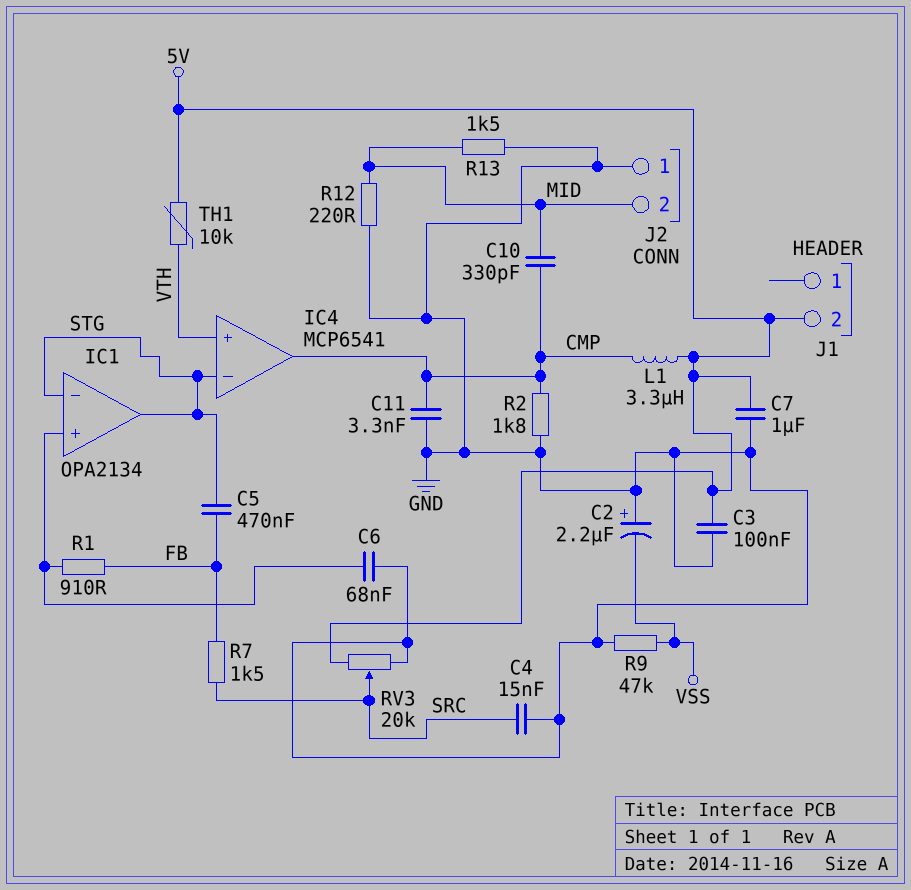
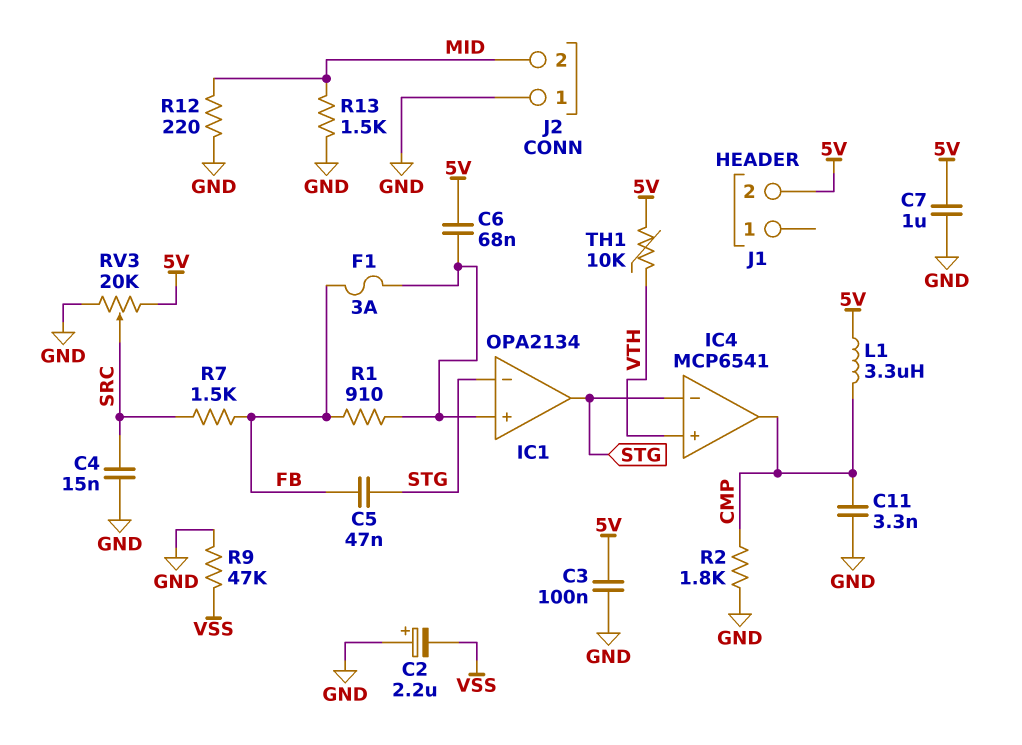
C5: 470nF (FB, STG) -> 47nF (FB, STG)
C6: 68nF (GND, IC1/in+) -> 68nF (5V, IC1/in+)
C10: 330pF (CMP, MID) -> none
F1: none -> 3A (FB, IC1/in+)

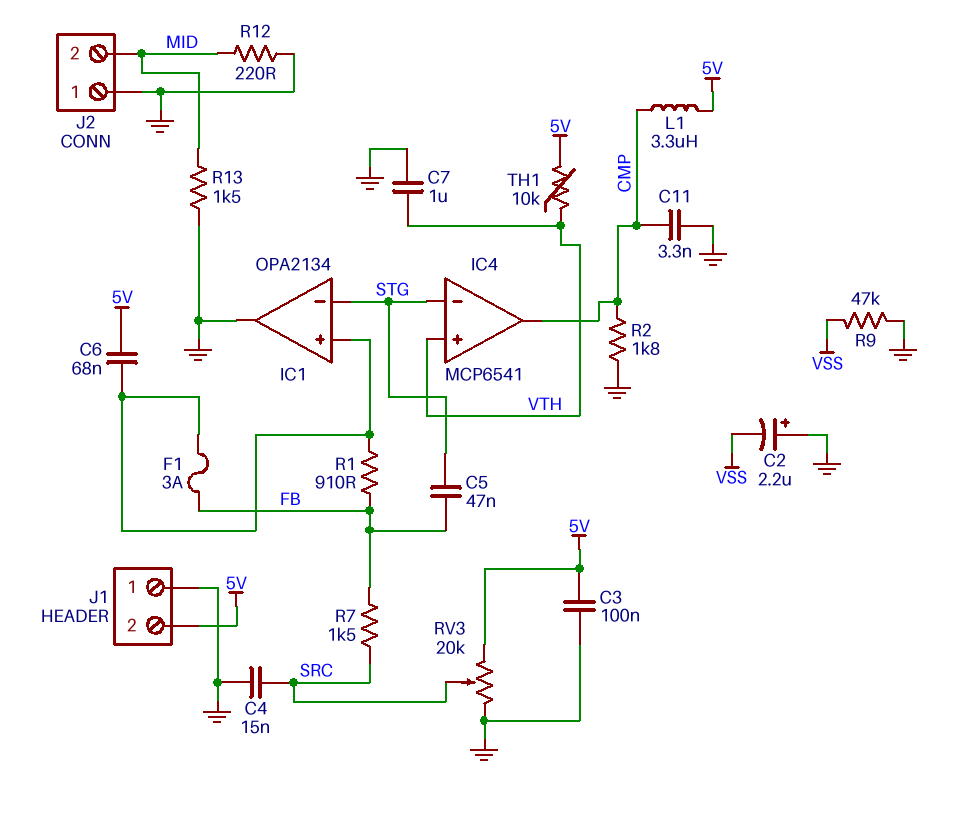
C7: 1uF (5V, GND) -> 1uF (GND, VTH)
IC1 pin out: STG -> GND
J1 pin 1: none -> GND

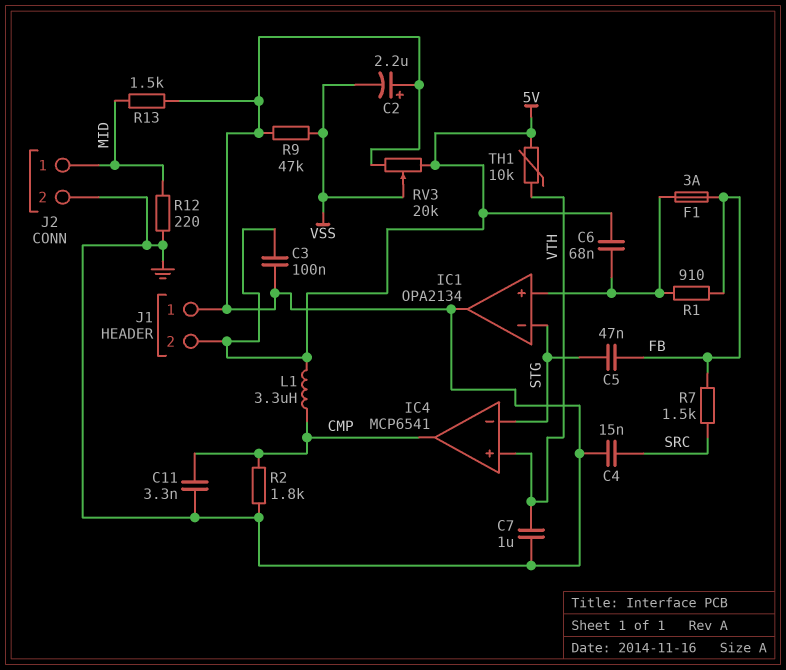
J2 pin 1: GND -> MID
J2 pin 2: MID -> GND
RV3: 20k (5V, GND, wiper SRC) -> 20k (5V, GND, wiper VSS)

